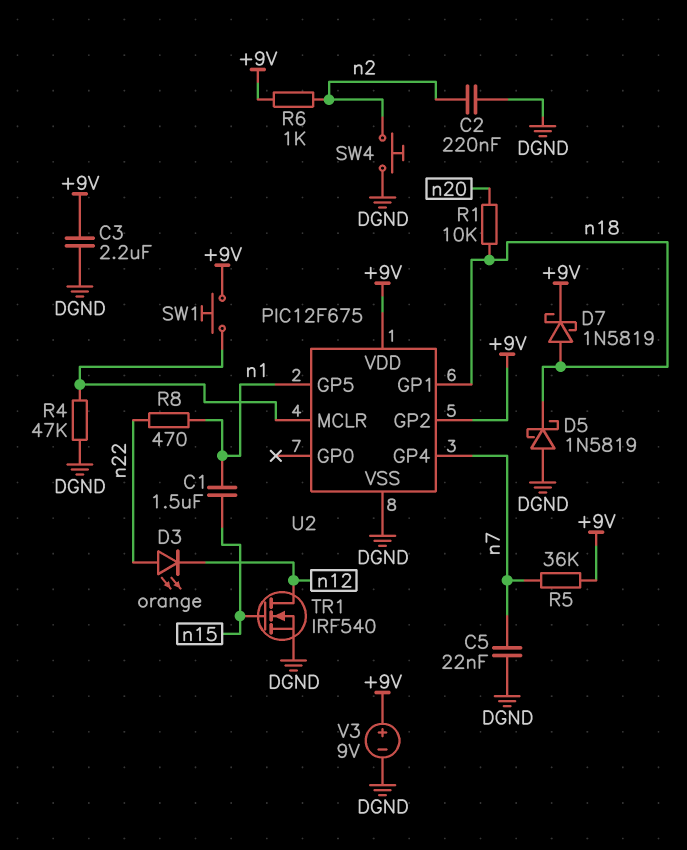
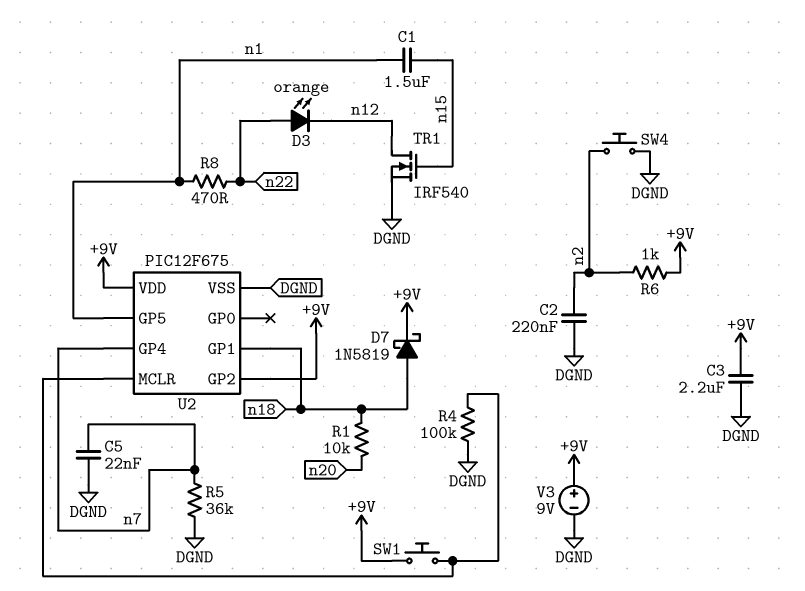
D5: schottky 1N5819 (A DGND, K n18) -> none
R4: 47k (DGND, U2/MCLR) -> 100k (DGND, U2/MCLR)
R5: 36k (+9V, n7) -> 36k (DGND, n7)

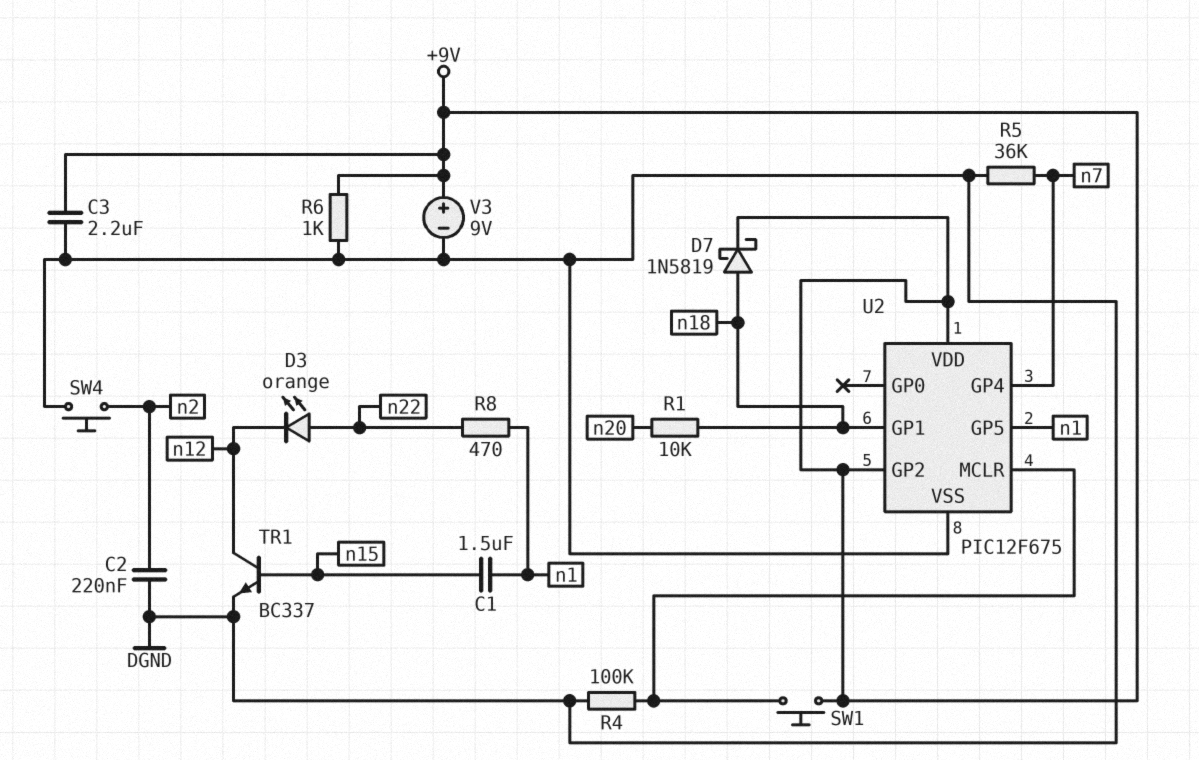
C5: 22nF (DGND, n7) -> none
R6: 1k (+9V, n2) -> 1k (+9V, DGND)
TR1: NMOS IRF540 (G n15, D n12, S DGND) -> NPN BC337 (B n15, C n12, E DGND)

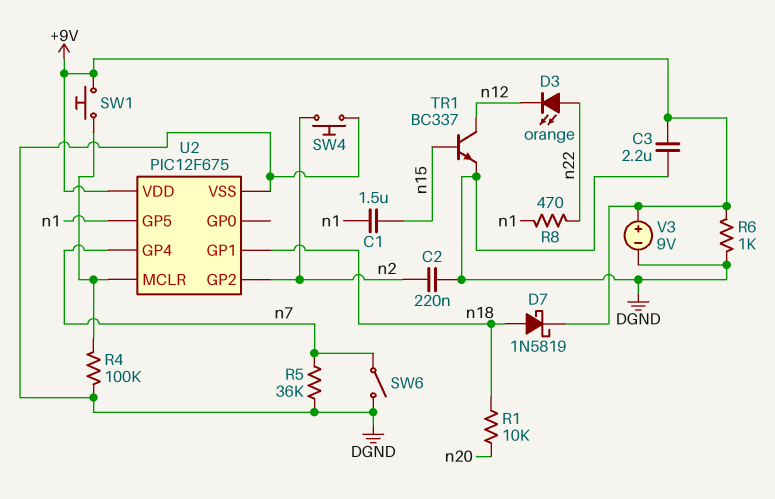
SW6: none -> switch (DGND, n7)
U2 pin GP2: +9V -> n2

